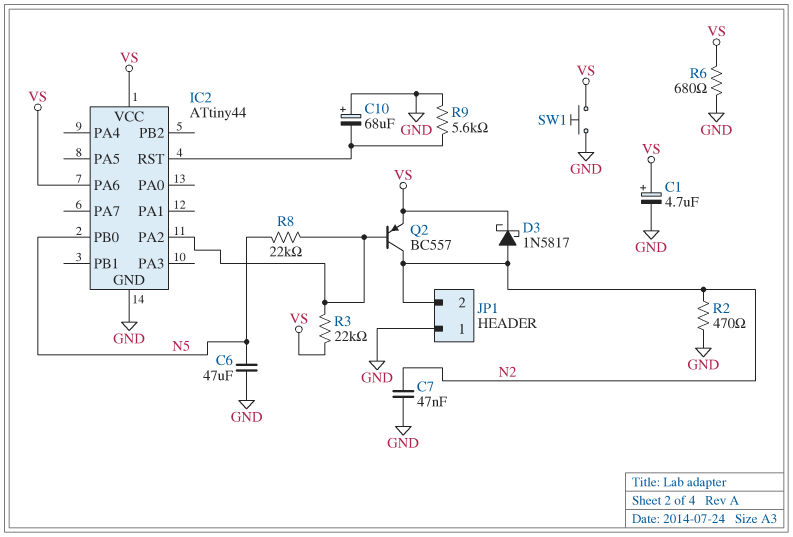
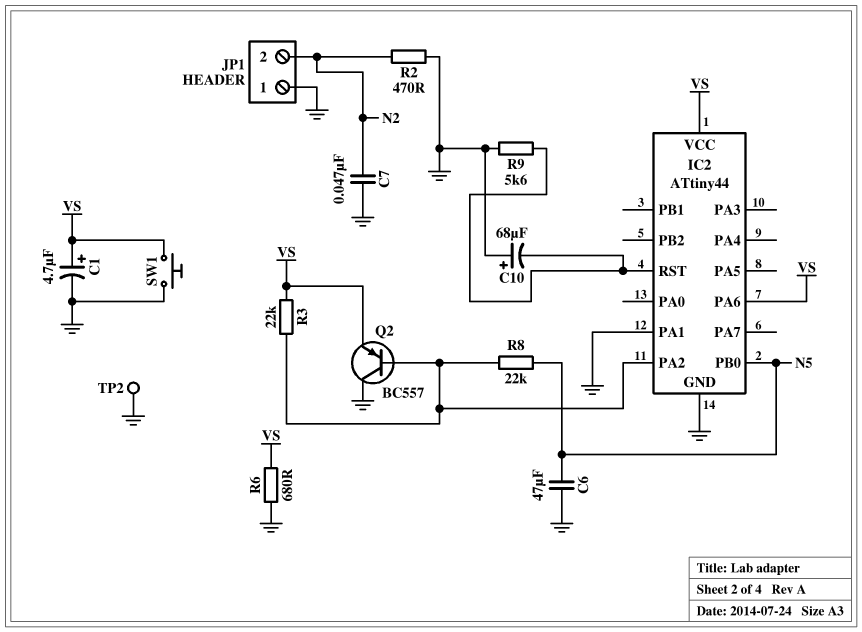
D3: schottky 1N5817 (A N2, K VS) -> none
IC2 pin PA1: none -> GND
Q2: PNP BC557 (B IC2/PA2, C N2, E VS) -> PNP BC557 (B IC2/PA2, C GND, E VS)
TP2: none -> test point (GND)

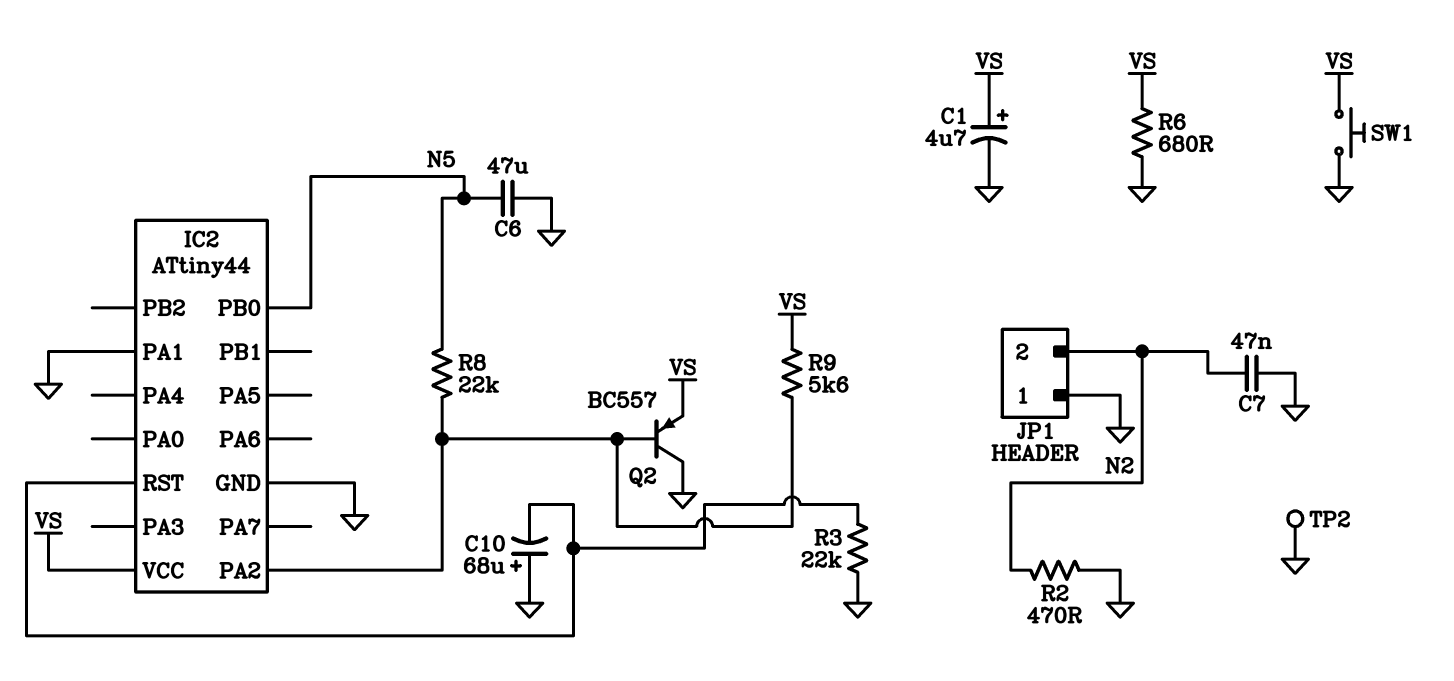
IC2 pin PA6: VS -> none
R3: 22k (IC2/PA2, VS) -> 22k (GND, IC2/RST)
R9: 5.6k (GND, IC2/RST) -> 5.6k (IC2/PA2, VS)

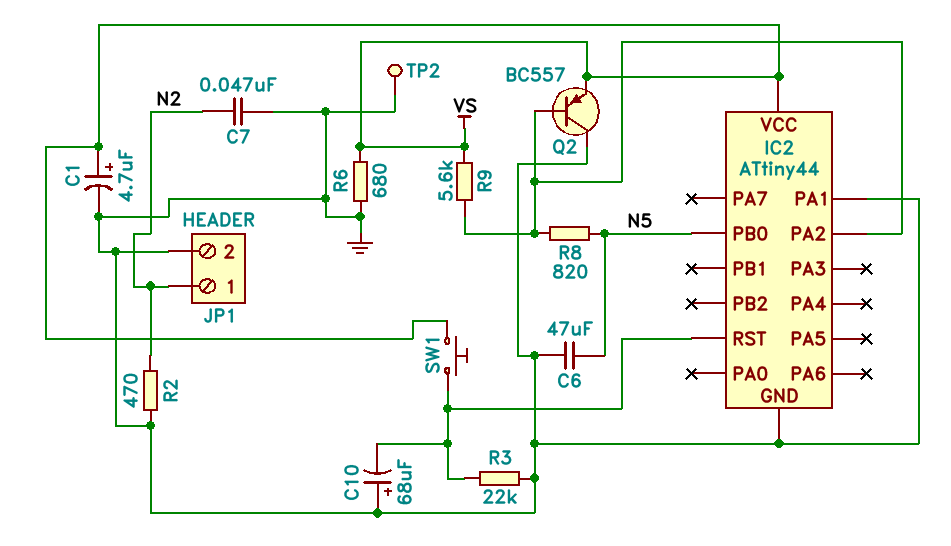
JP1 pin 1: GND -> N2
JP1 pin 2: N2 -> GND
R8: 22k (IC2/PA2, N5) -> 820 (IC2/PA2, N5)
SW1: button (GND, VS) -> button (IC2/RST, VS)

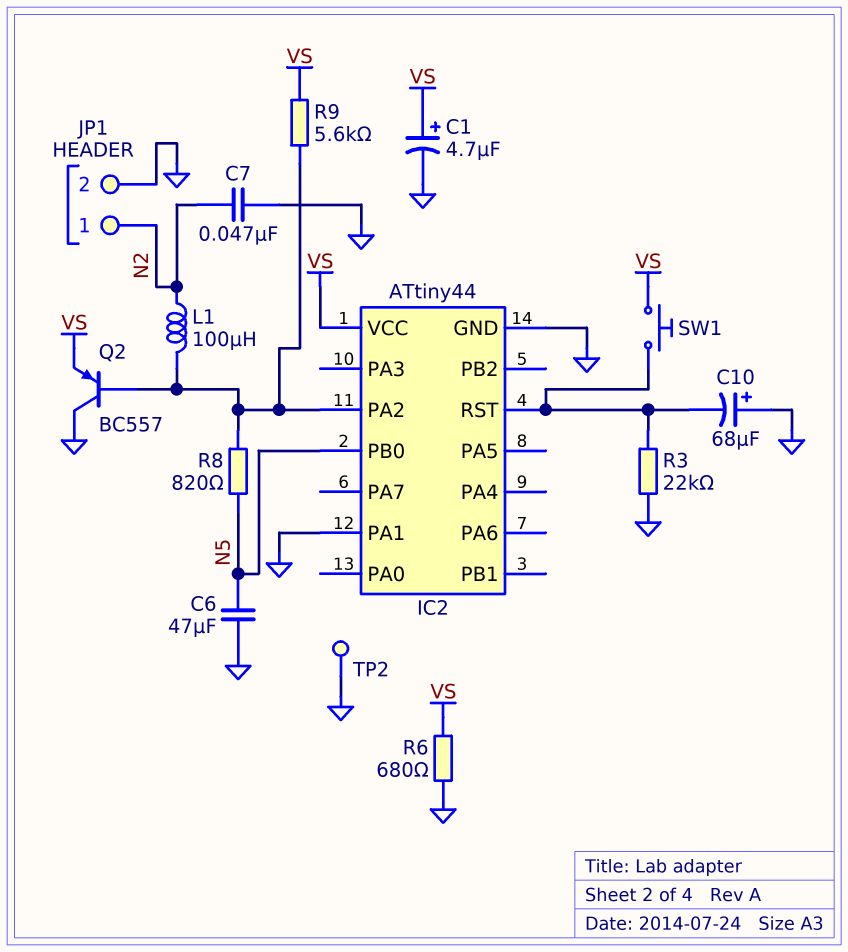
L1: none -> 100uH (IC2/PA2, N2)
R2: 470 (GND, N2) -> none

